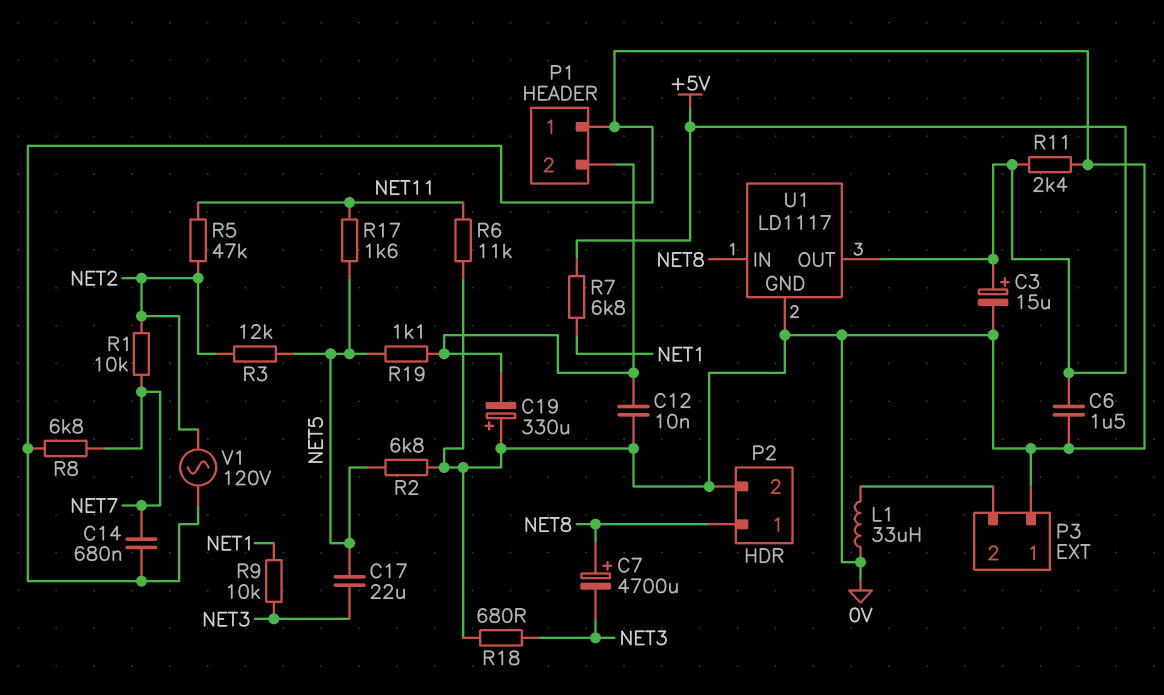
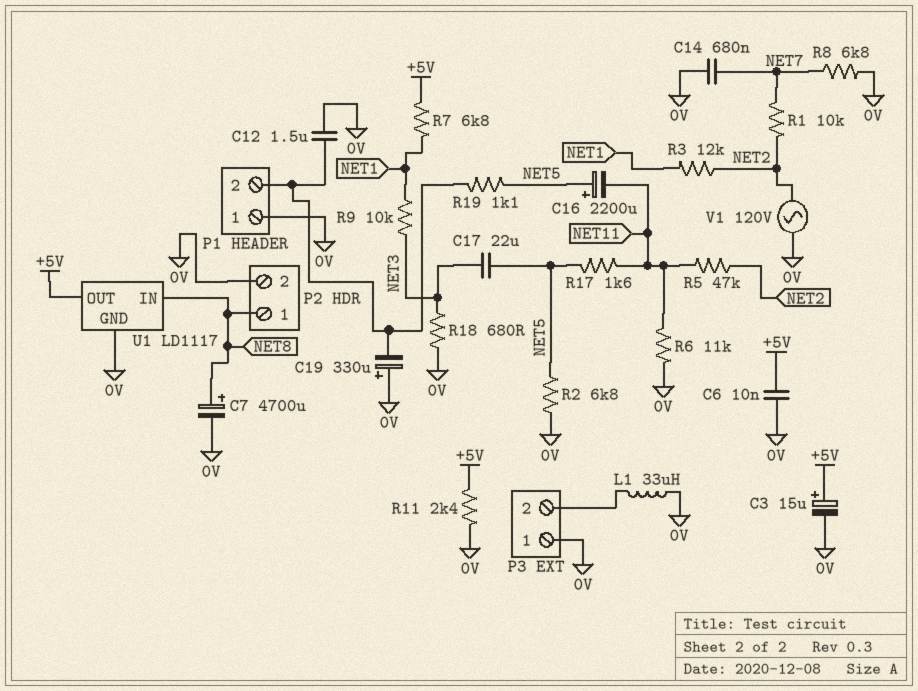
C6: 1.5uF (+5V, 0V) -> 10nF (+5V, 0V)
C7: 4700uF (plus NET8, minus NET3) -> 4700uF (plus NET8, minus 0V)
C12: 10nF (0V, P1/2) -> 1.5uF (0V, P1/2)
C16: none -> 2200uF (plus NET5, minus NET11)
R3: 12k (NET2, NET5) -> 12k (NET1, NET2)

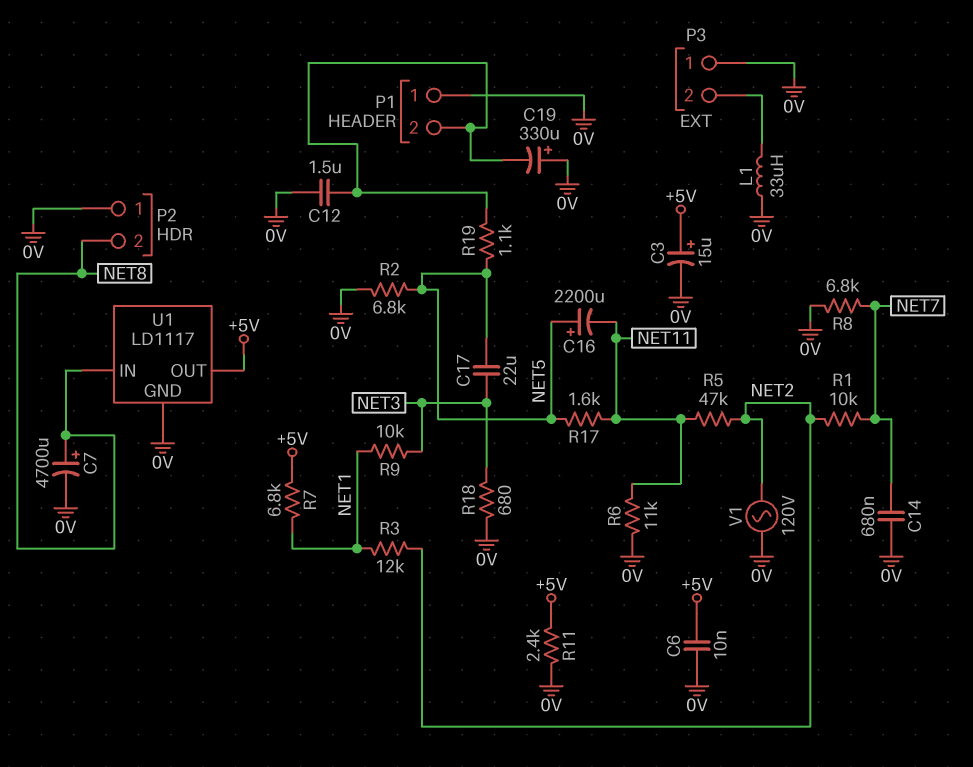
P2 pin 1: NET8 -> 0V
P2 pin 2: 0V -> NET8

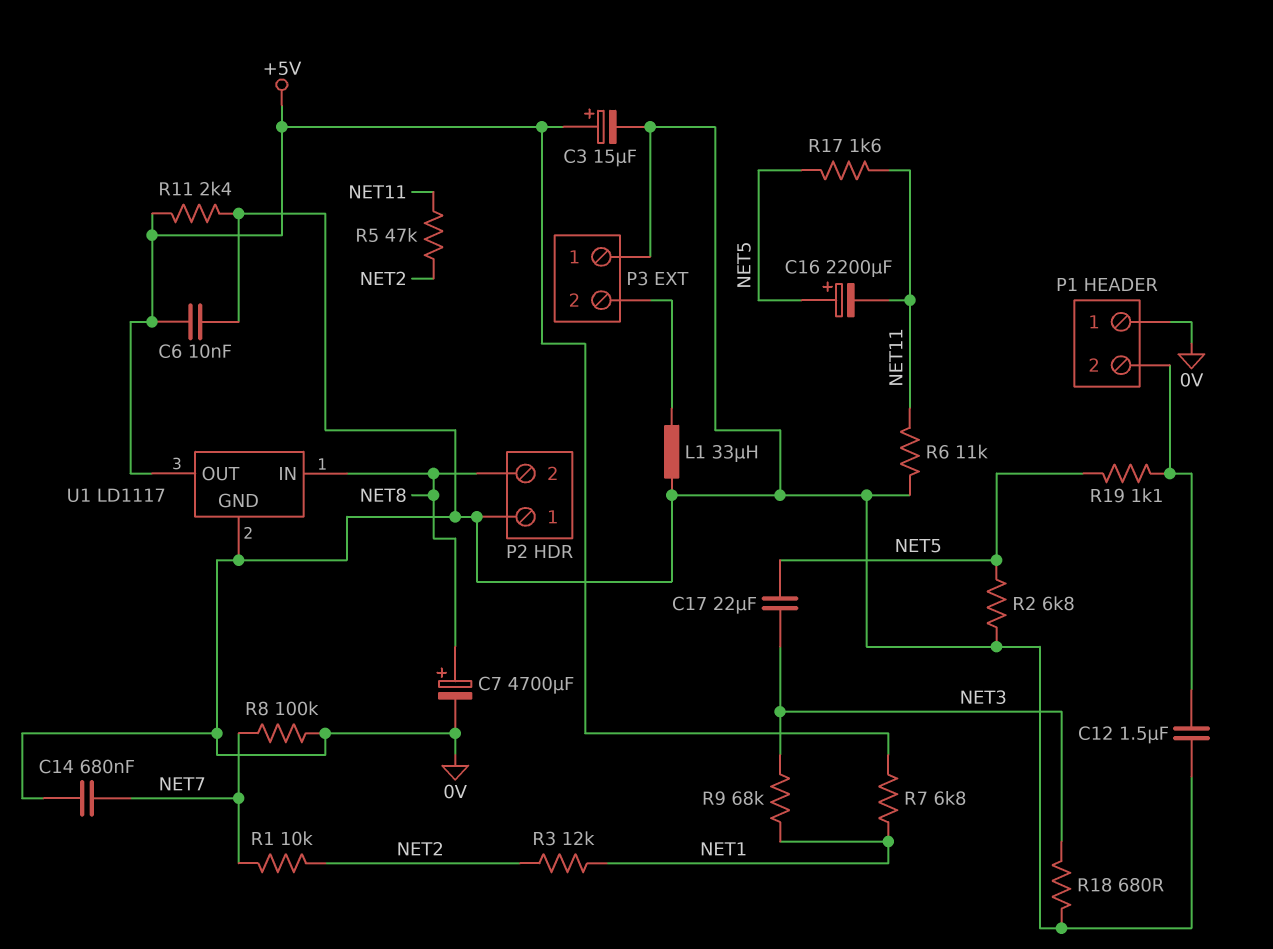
C19: 330uF (plus 0V, minus P1/2) -> none
R8: 6.8k (0V, NET7) -> 100k (0V, NET7)
R9: 10k (NET1, NET3) -> 68k (NET1, NET3)
V1: AC 120V (0V, NET2) -> none

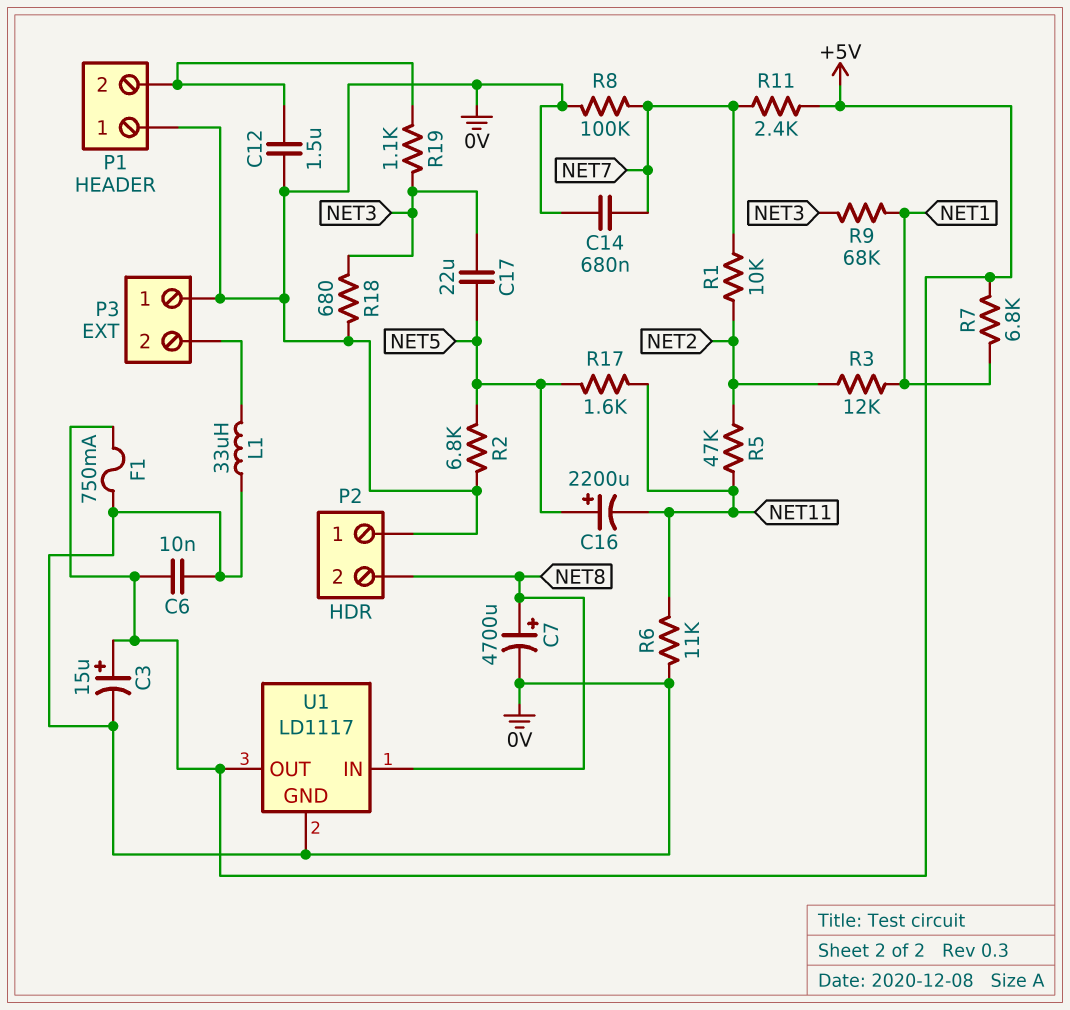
F1: none -> 750mA (+5V, 0V)
R11: 2.4k (+5V, 0V) -> 2.4k (+5V, NET7)
R19: 1.1k (NET5, P1/2) -> 1.1k (NET3, P1/2)

